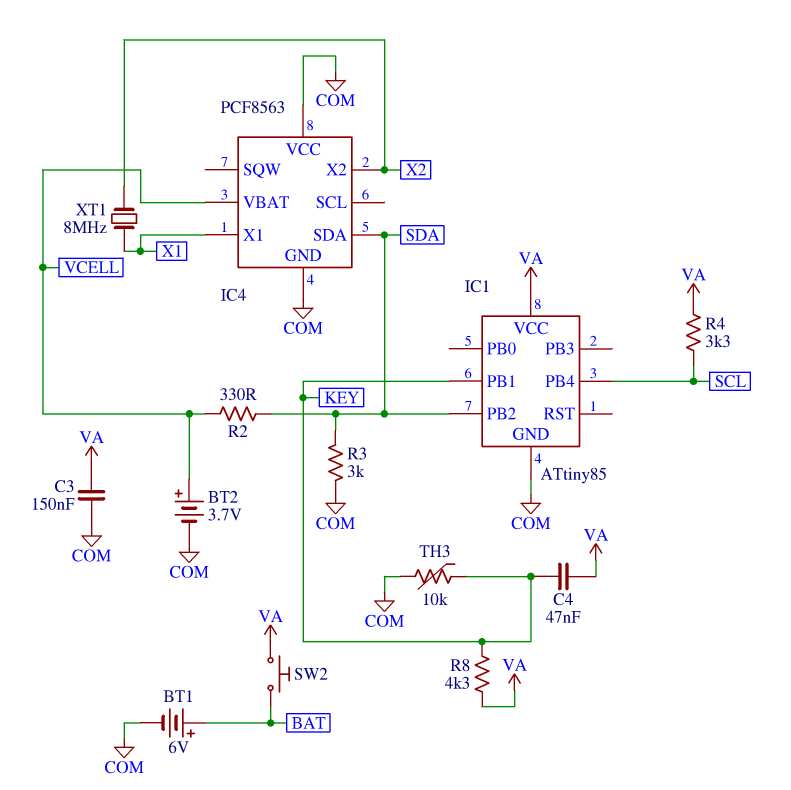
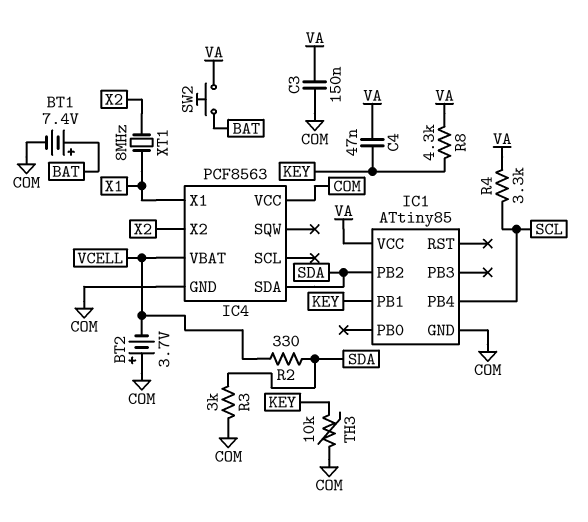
BT1: 6V (plus BAT, minus COM) -> 7.4V (plus BAT, minus COM)
BT2: 3.7V (plus VCELL, minus COM) -> 3.7V (plus COM, minus VCELL)

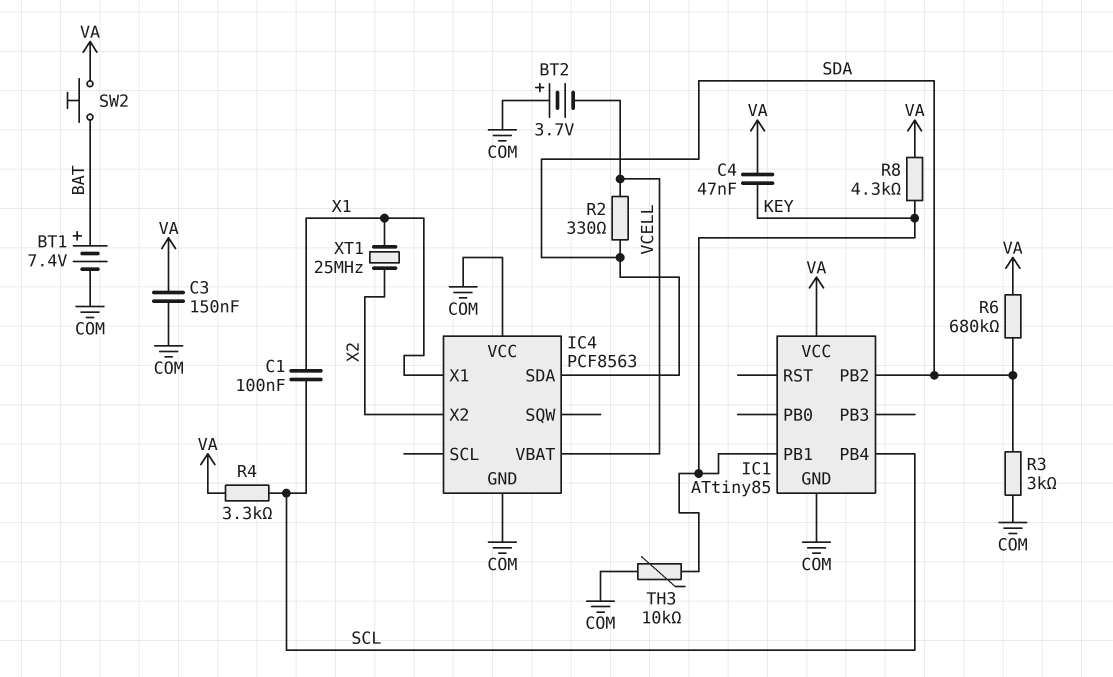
C1: none -> 100nF (SCL, X1)
R6: none -> 680k (SDA, VA)
XT1: 8MHz (X1, X2) -> 25MHz (X1, X2)

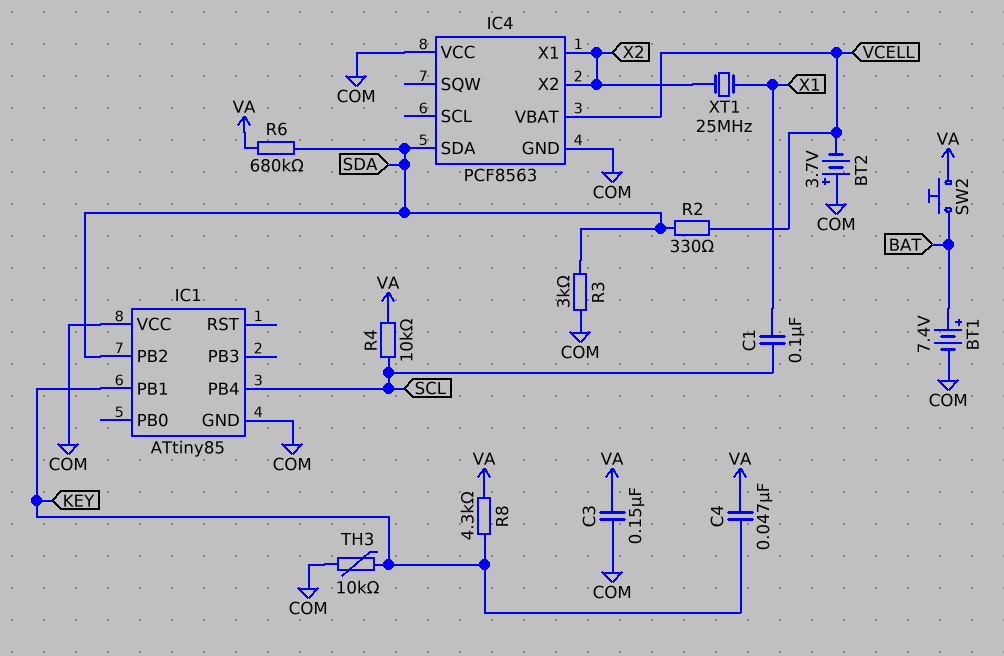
IC1 pin VCC: VA -> COM
IC4 pin X1: X1 -> X2
R4: 3.3k (SCL, VA) -> 10k (SCL, VA)

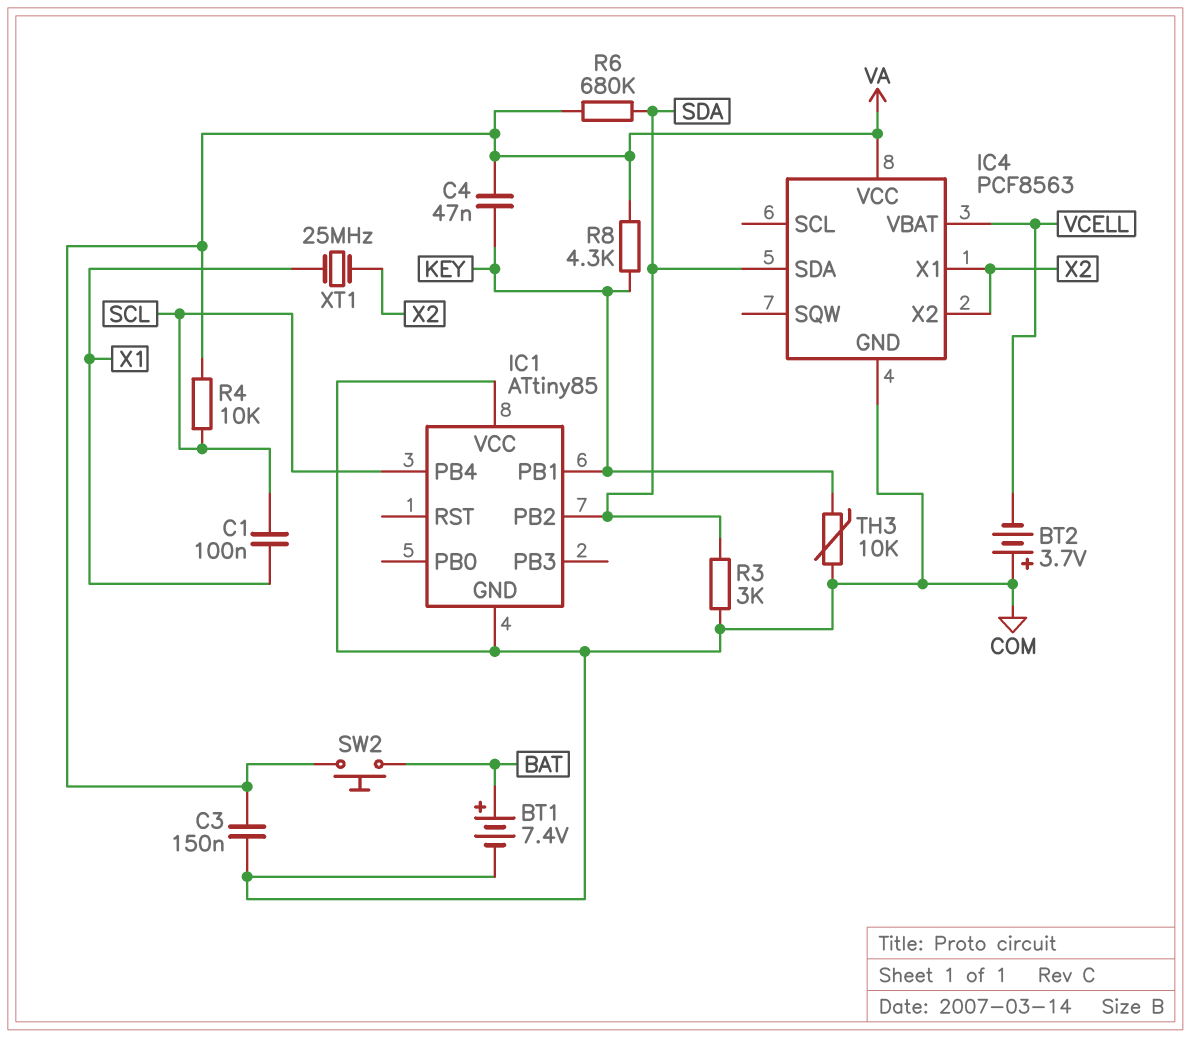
IC4 pin VCC: COM -> VA
R2: 330 (SDA, VCELL) -> none

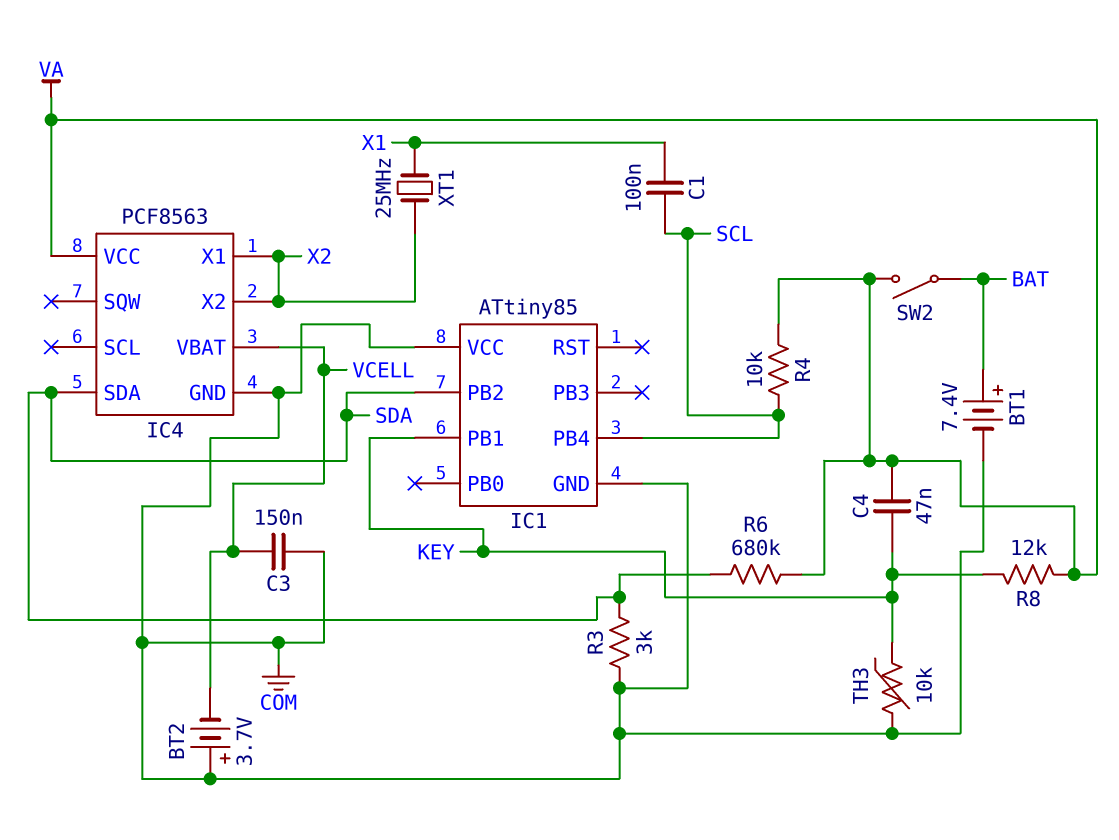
C3: 150nF (COM, VA) -> 150nF (COM, VCELL)
R8: 4.3k (KEY, VA) -> 12k (KEY, VA)
SW2: button (BAT, VA) -> switch (BAT, VA)

